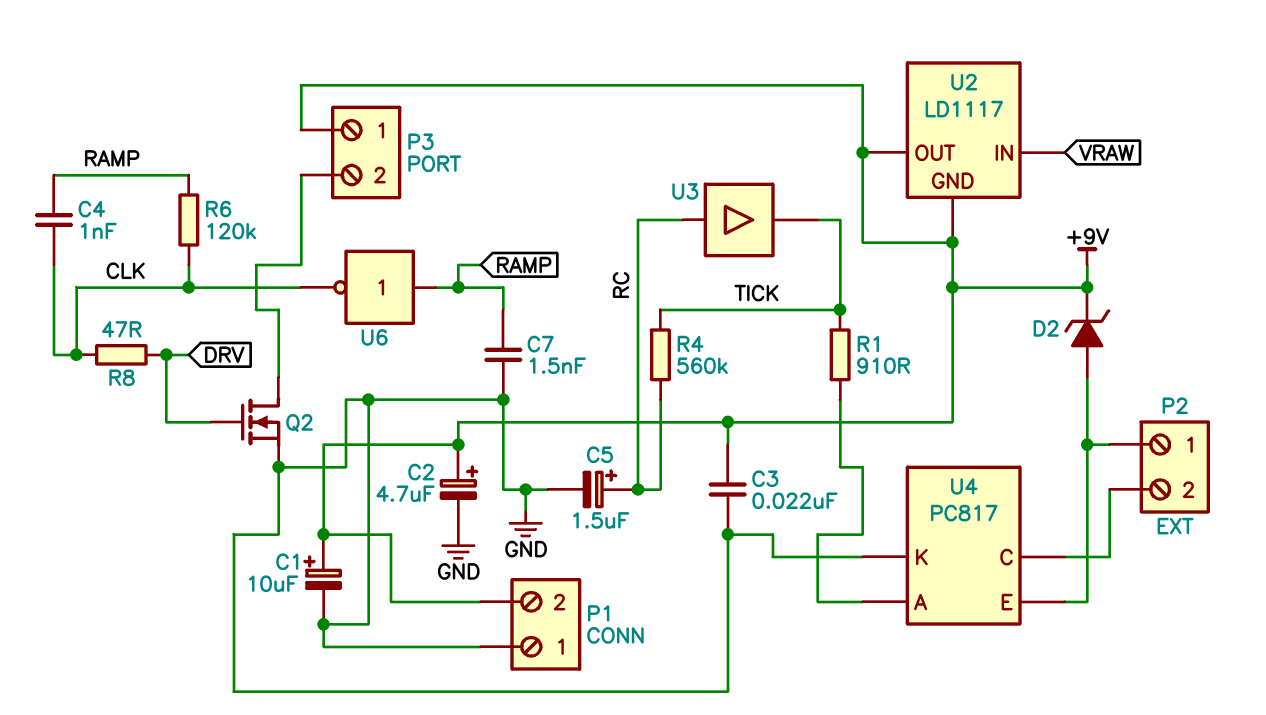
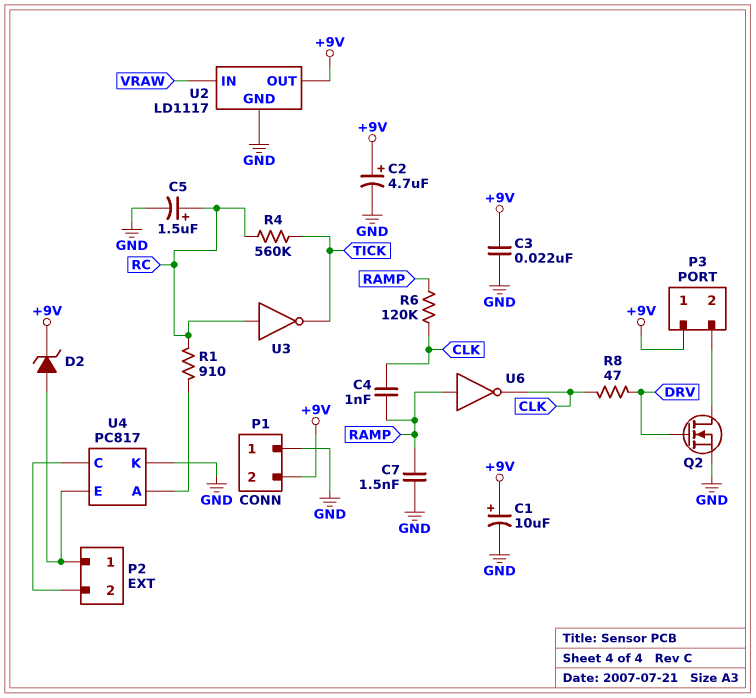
R1: 910 (TICK, U4/A) -> 910 (RC, U4/A)
U2 pin GND: +9V -> GND
U3: buffer (in RC, out TICK) -> NOT (in RC, out TICK)

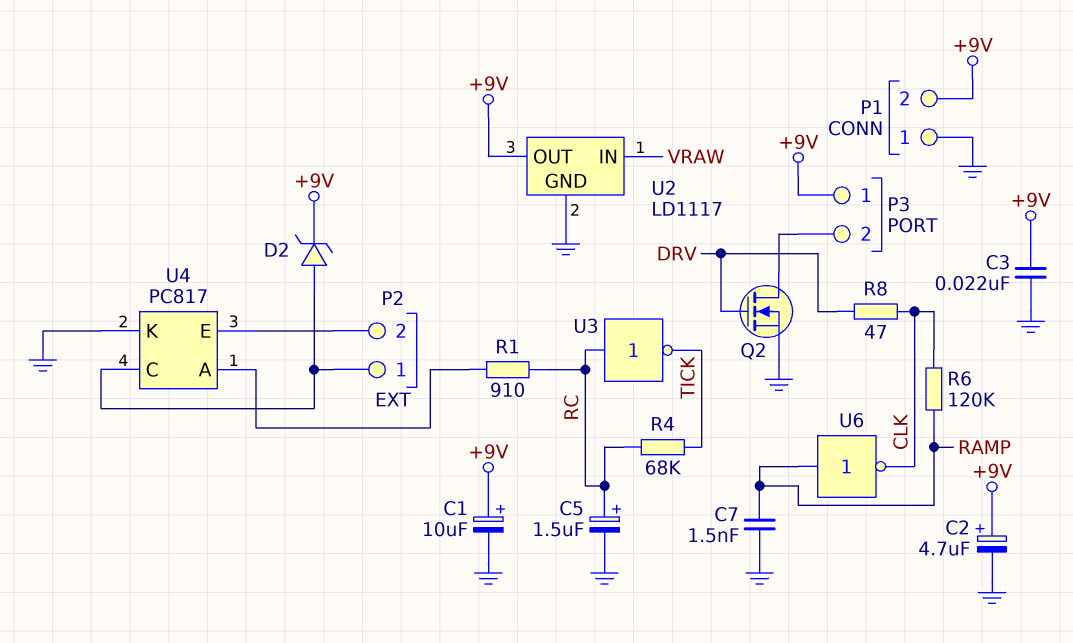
C4: 1nF (CLK, RAMP) -> none
R4: 560k (RC, TICK) -> 68k (RC, TICK)
U4 pin C: P2/2 -> P2/1
U4 pin E: P2/1 -> P2/2

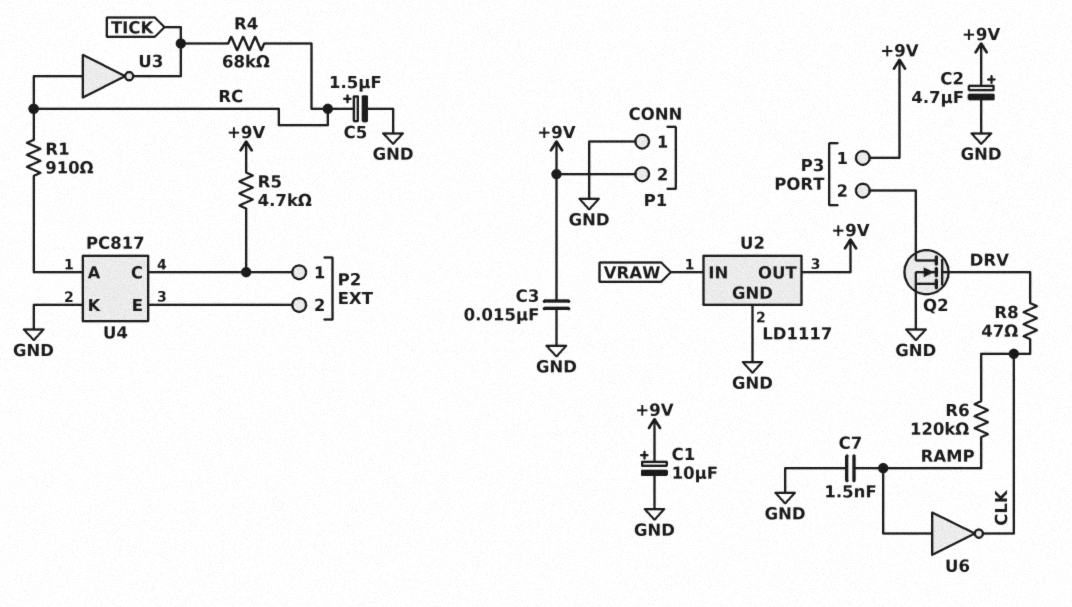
C3: 22nF (+9V, GND) -> 15nF (+9V, GND)
D2: zener (A P2/1, K +9V) -> none
R5: none -> 4.7k (+9V, P2/1)

